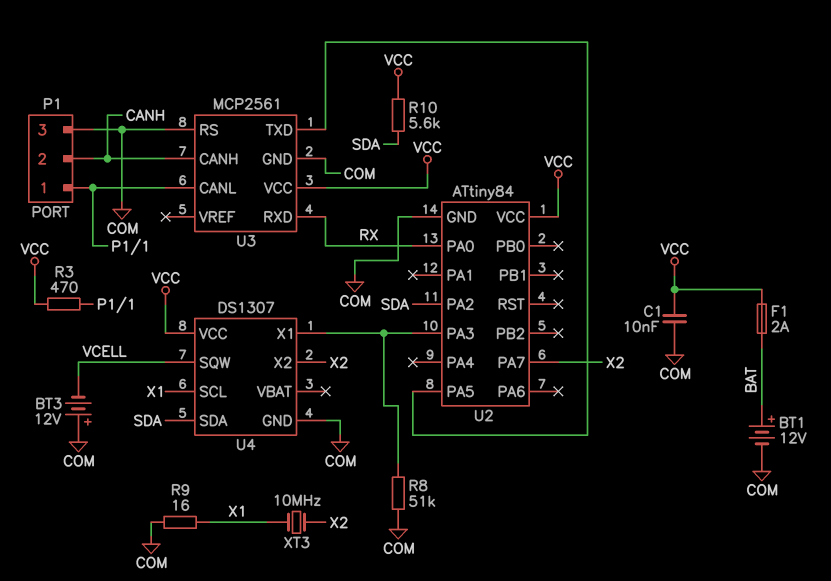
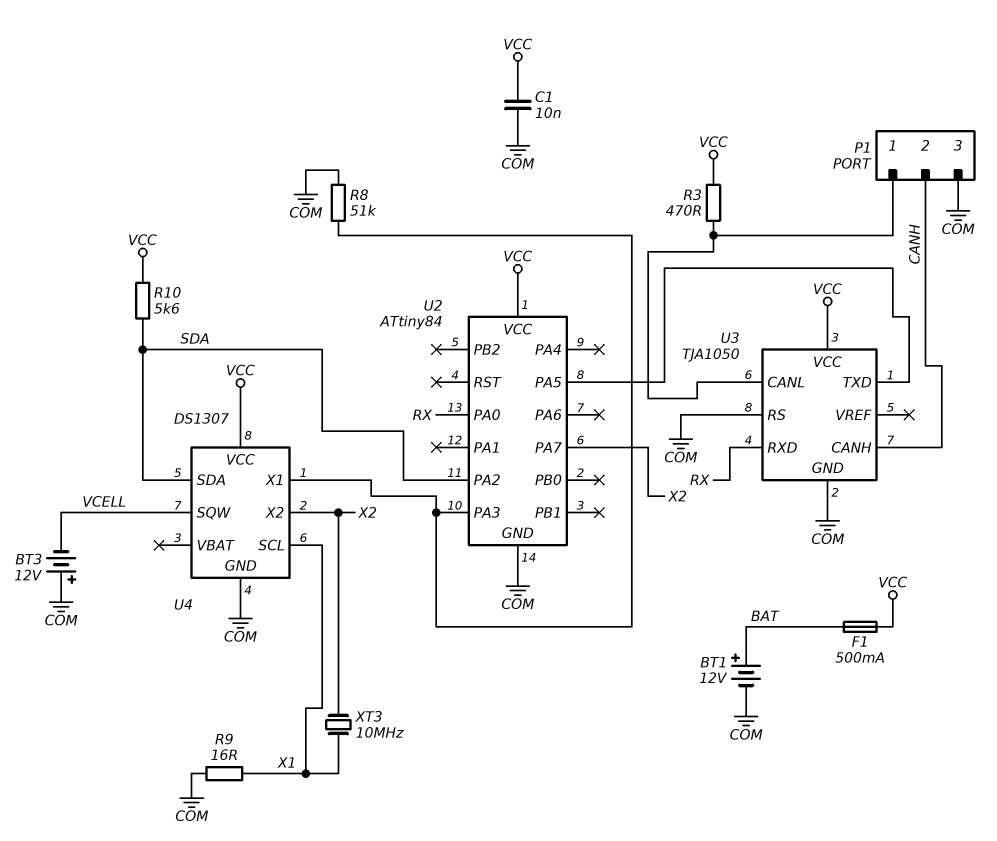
F1: 2A (BAT, VCC) -> 500mA (BAT, VCC)
U3: MCP2561 -> TJA1050

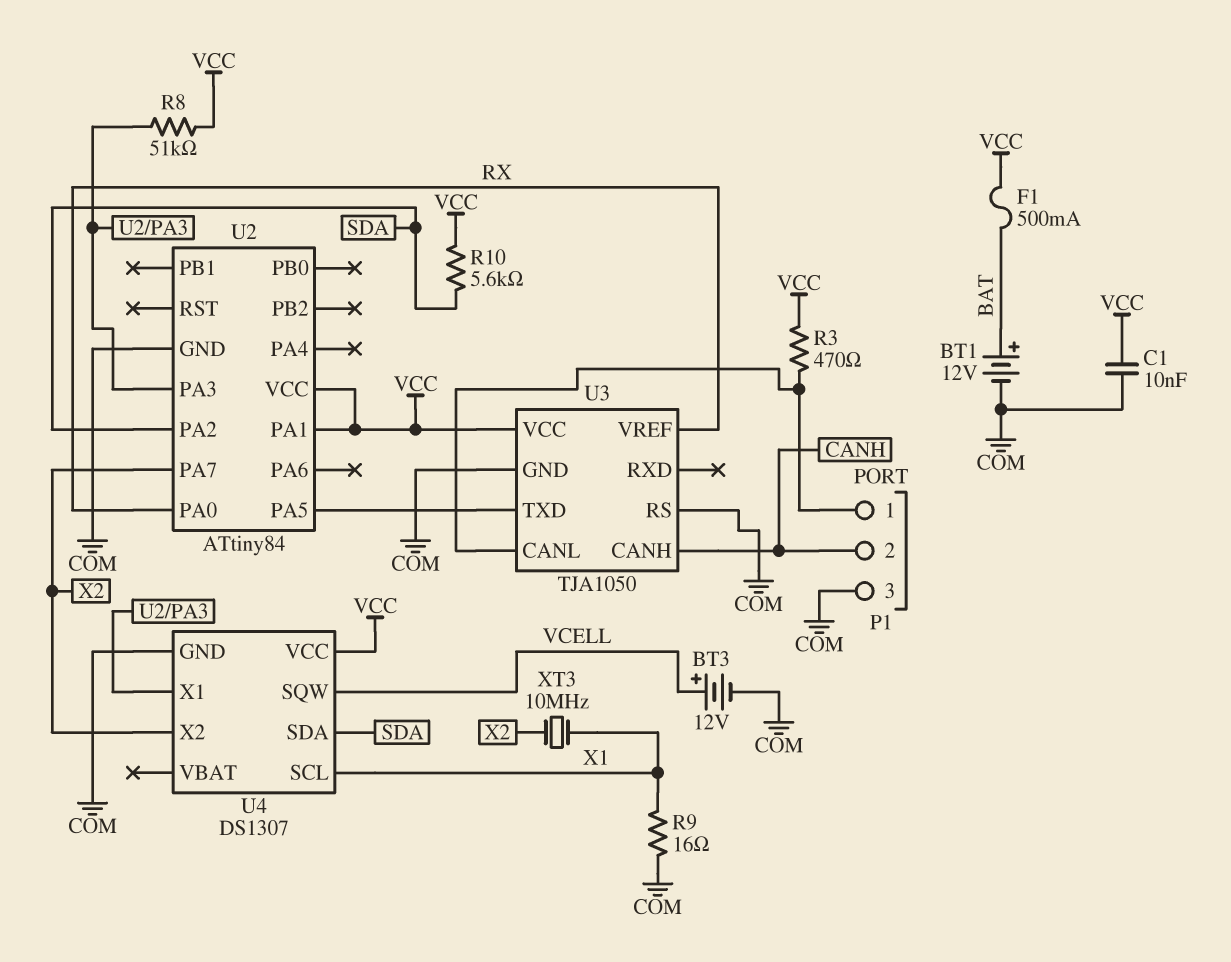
BT3: 12V (plus COM, minus VCELL) -> 12V (plus VCELL, minus COM)
R8: 51k (COM, U2/PA3) -> 51k (U2/PA3, VCC)
U2 pin PA1: none -> VCC
U3 pin RXD: RX -> none
U3 pin VREF: none -> RX

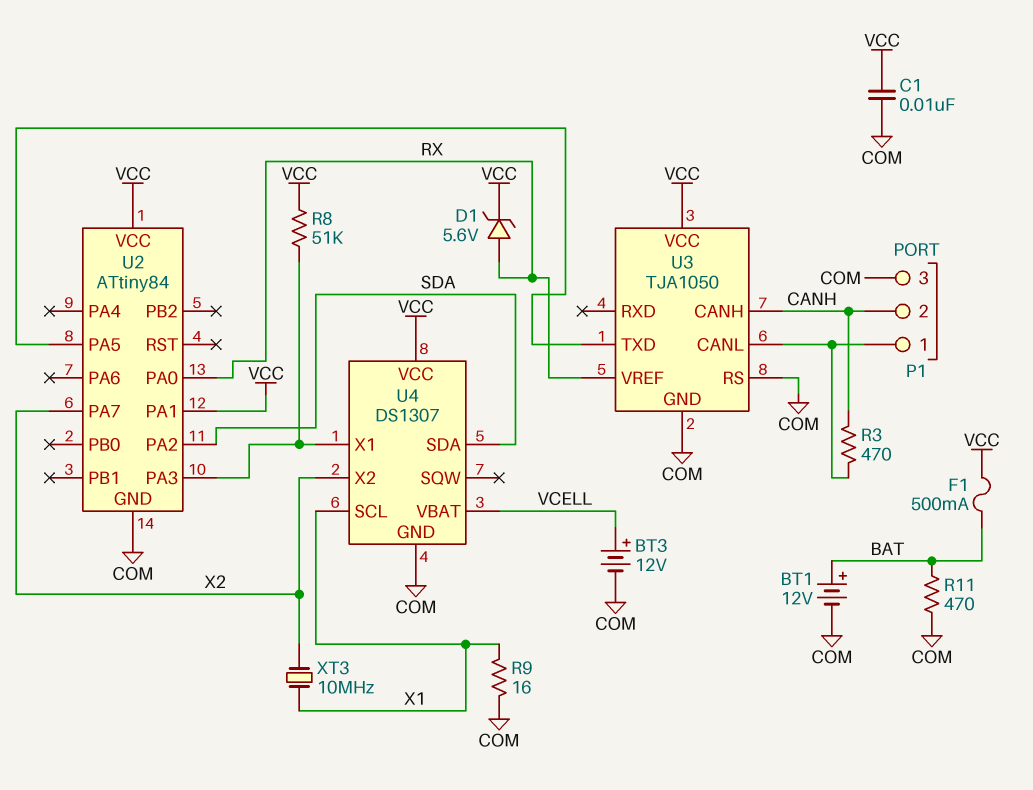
D1: none -> zener 5.6V (A RX, K VCC)
R3: 470 (P1/1, VCC) -> 470 (CANH, P1/1)
R10: 5.6k (SDA, VCC) -> none
R11: none -> 470 (BAT, COM)
U4 pin SQW: VCELL -> none
U4 pin VBAT: none -> VCELL

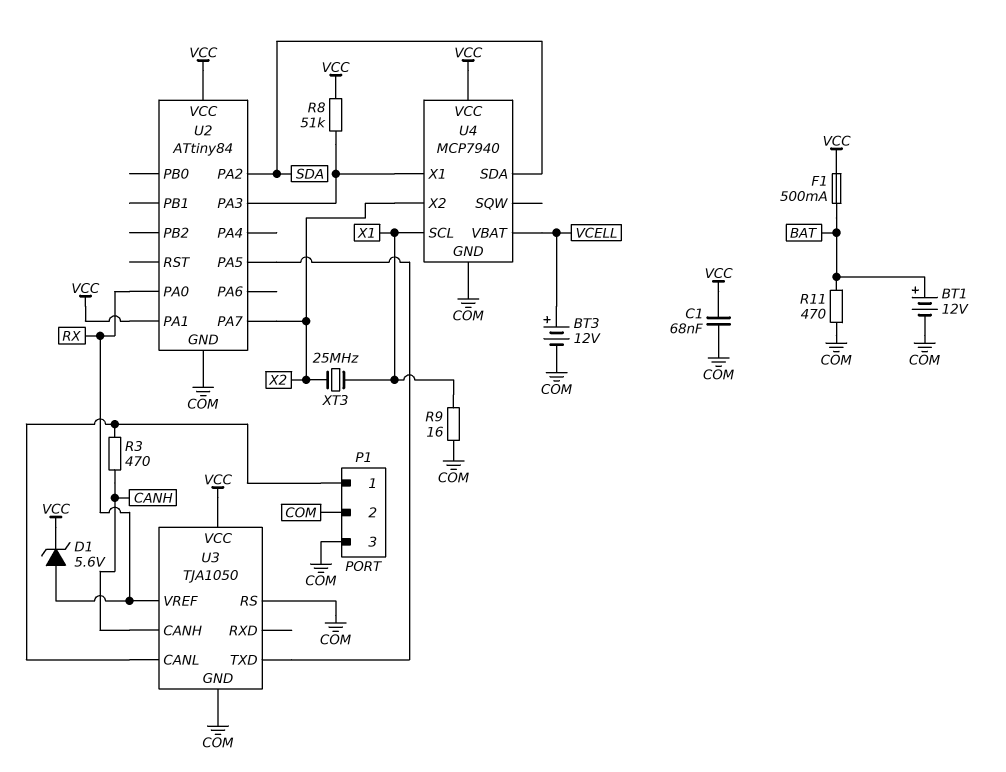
C1: 10nF (COM, VCC) -> 68nF (COM, VCC)
P1 pin 2: CANH -> COM
U4: DS1307 -> MCP7940
XT3: 10MHz (X1, X2) -> 25MHz (X1, X2)

